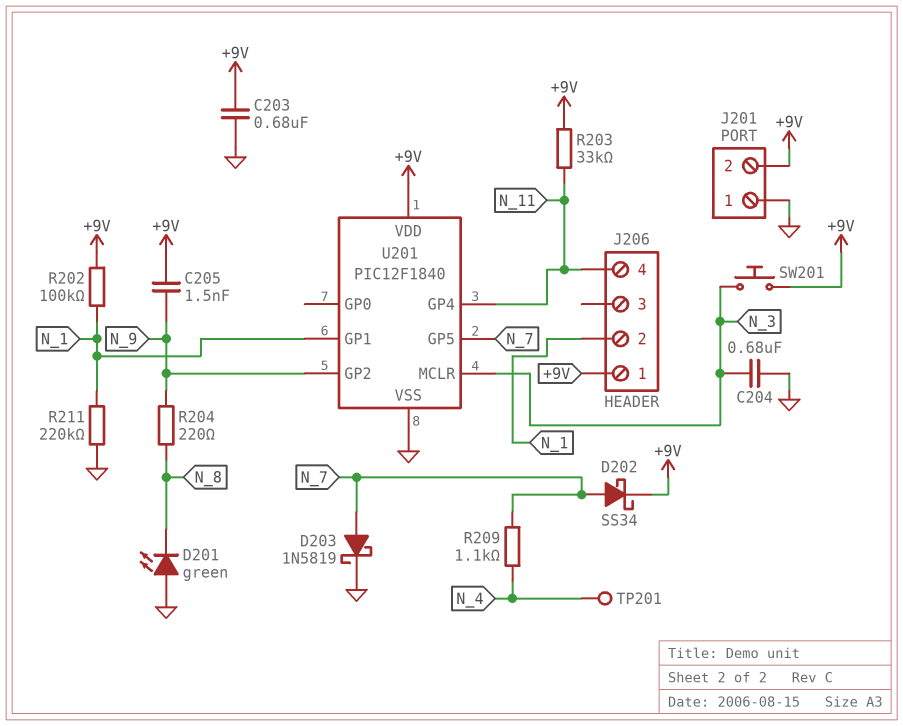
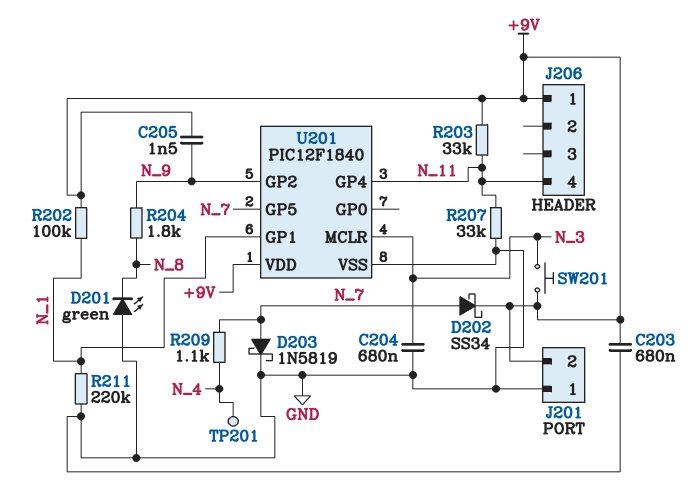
J206 pin 2: N_1 -> none
R204: 220 (N_8, N_9) -> 1.8k (N_8, N_9)
R207: none -> 33k (GND, N_11)

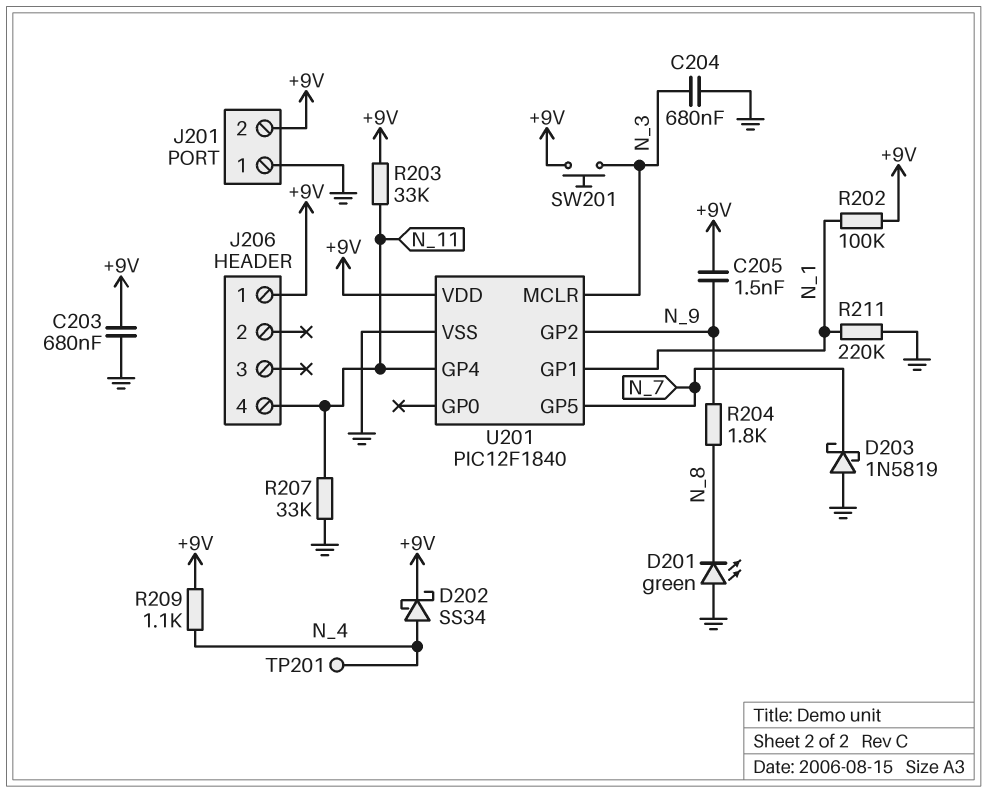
D202: schottky SS34 (A N_7, K +9V) -> schottky SS34 (A N_4, K +9V)
D203: schottky 1N5819 (A N_7, K GND) -> schottky 1N5819 (A GND, K N_7)
R209: 1.1k (N_4, N_7) -> 1.1k (+9V, N_4)

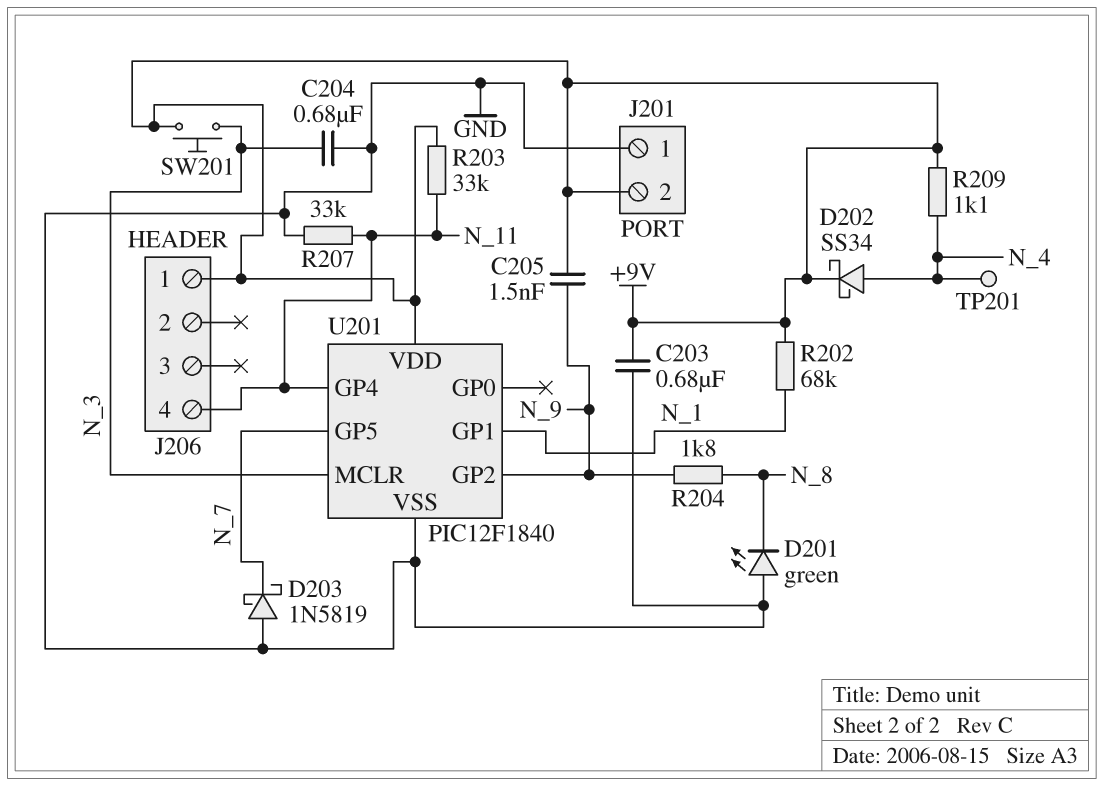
R202: 100k (+9V, N_1) -> 68k (+9V, N_1)
R211: 220k (GND, N_1) -> none

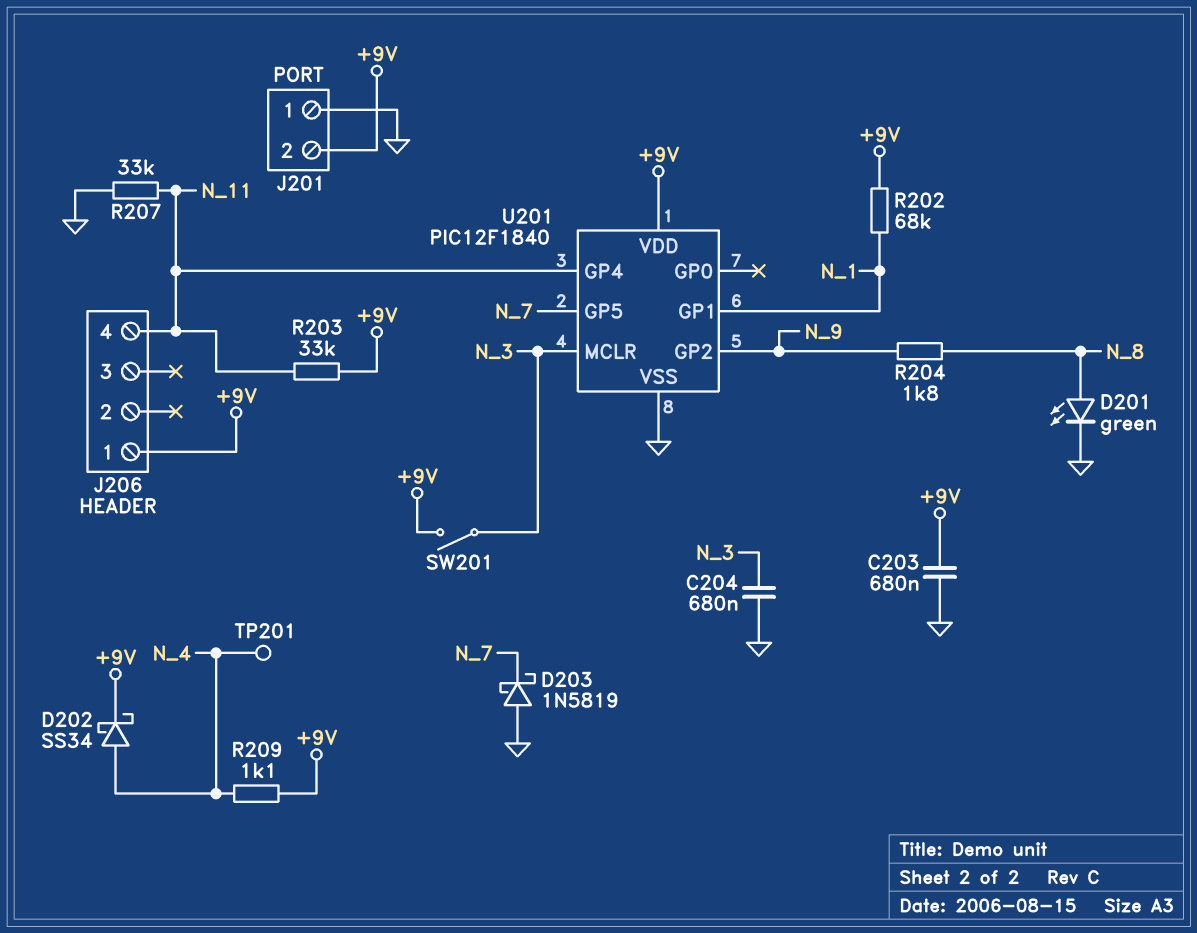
C205: 1.5nF (+9V, N_9) -> none
D201: LED green (A GND, K N_8) -> LED green (A N_8, K GND)
SW201: button (+9V, N_3) -> switch (+9V, N_3)

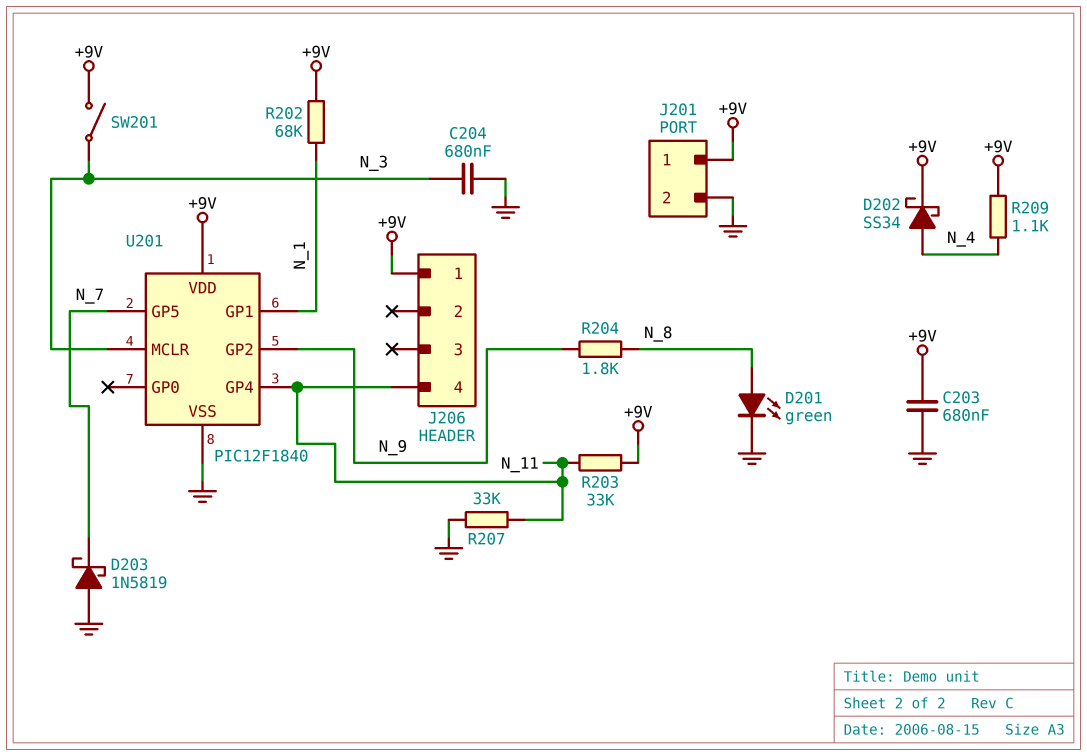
J201 pin 1: GND -> +9V
J201 pin 2: +9V -> GND
TP201: test point (N_4) -> none

